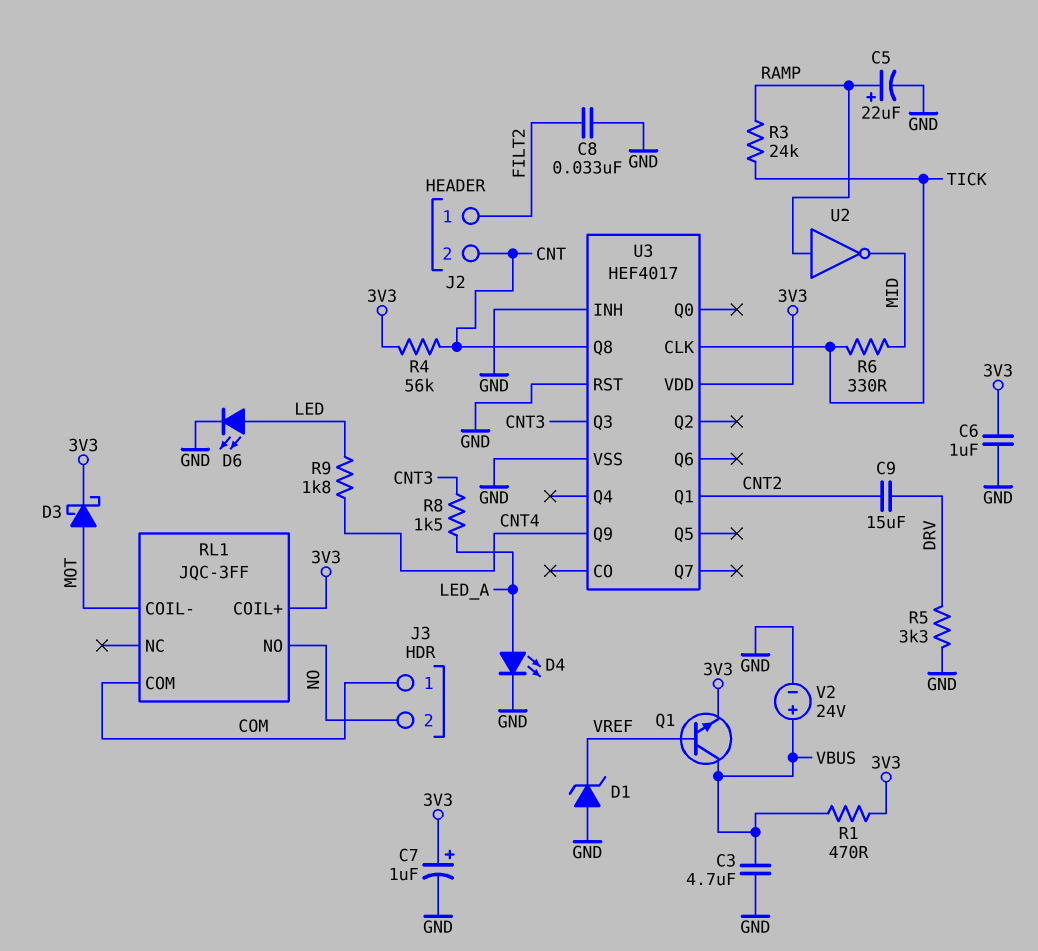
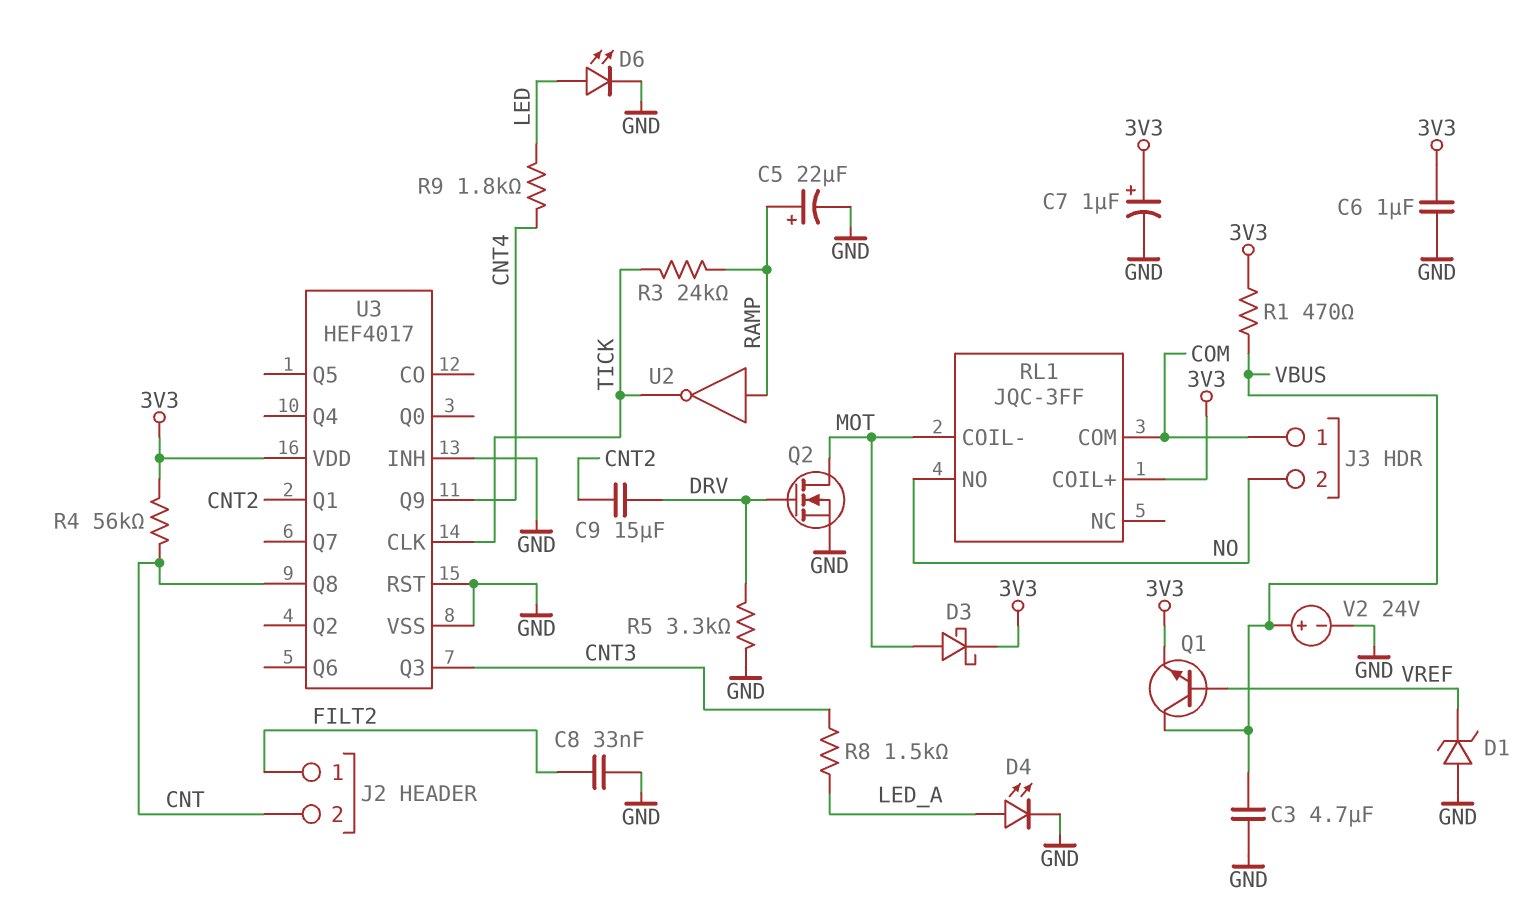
Q2: none -> NMOS (G DRV, D MOT, S GND)
R6: 330 (MID, TICK) -> none
U2: NOT (in RAMP, out MID) -> NOT (in RAMP, out TICK)

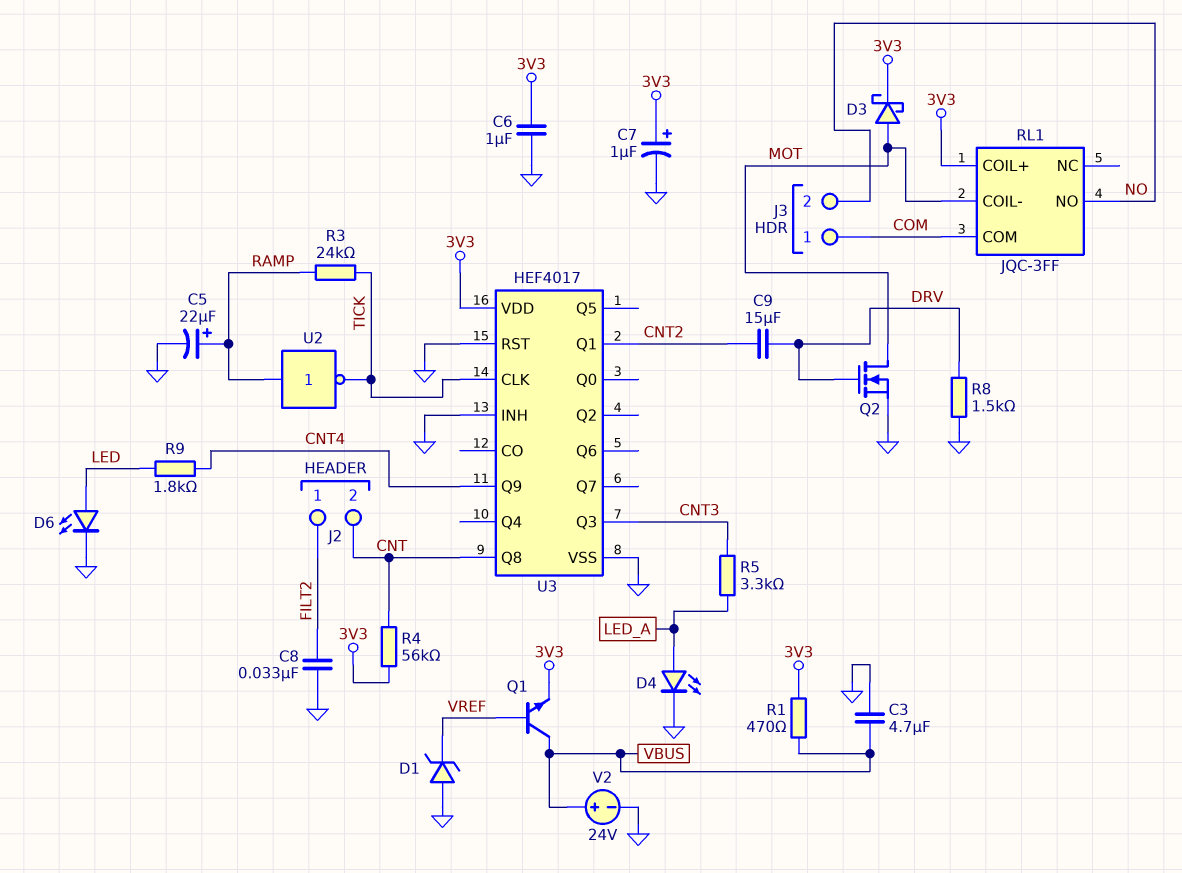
R5: 3.3k (DRV, GND) -> 3.3k (CNT3, LED_A)
R8: 1.5k (CNT3, LED_A) -> 1.5k (DRV, GND)

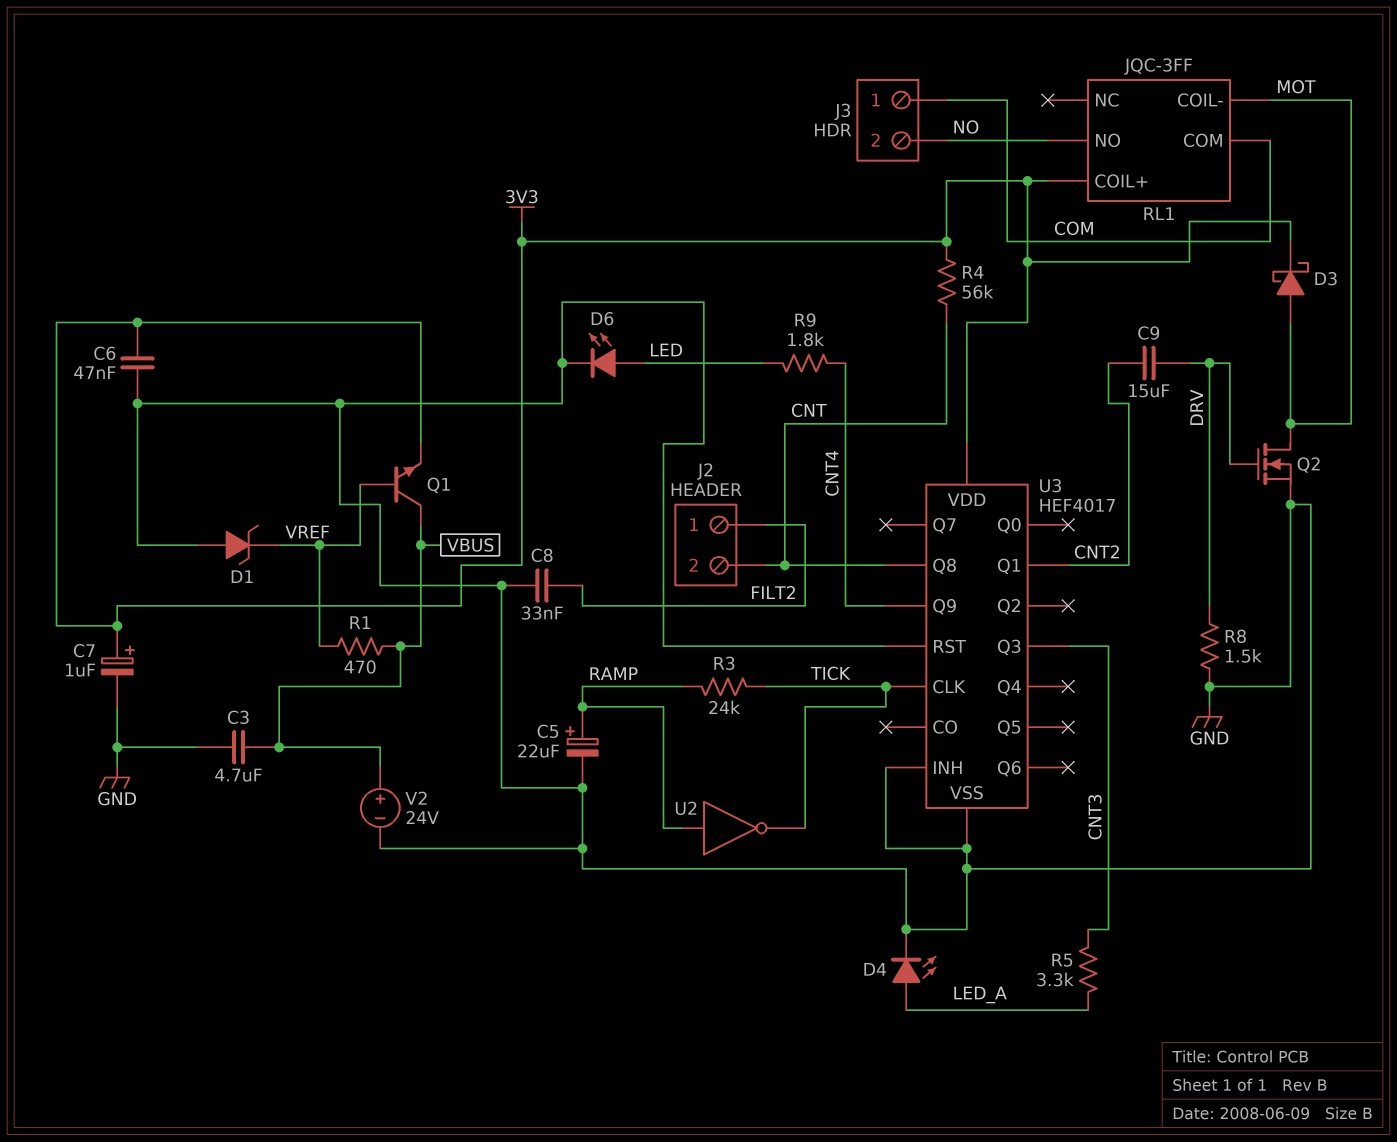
C6: 1uF (3V3, GND) -> 47nF (3V3, GND)
R1: 470 (3V3, VBUS) -> 470 (VBUS, VREF)

